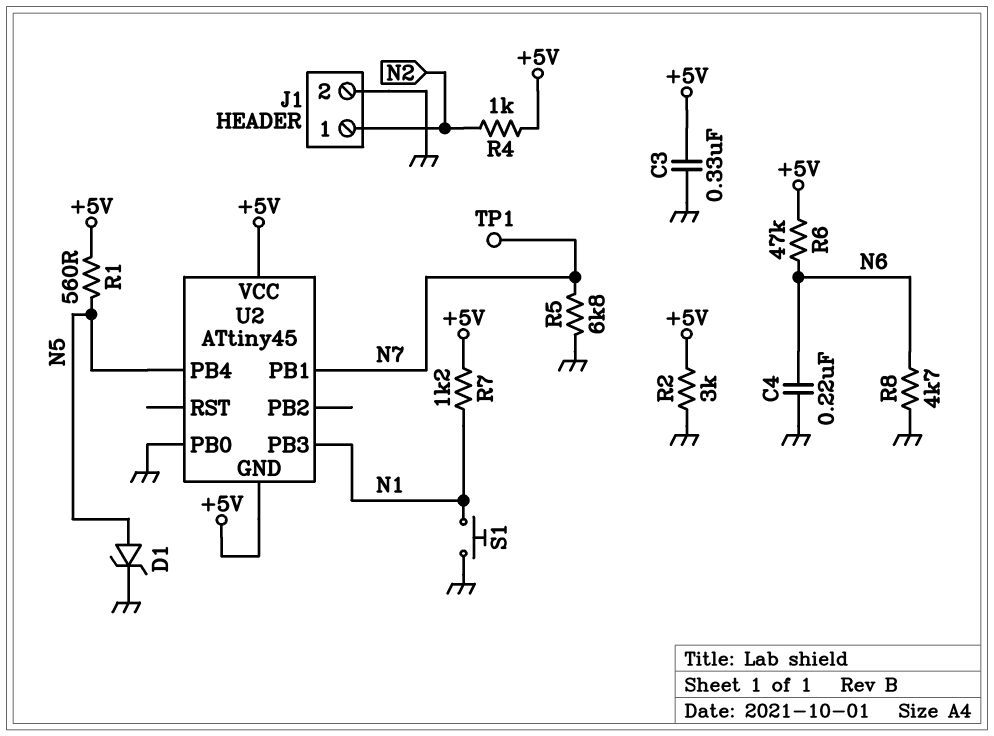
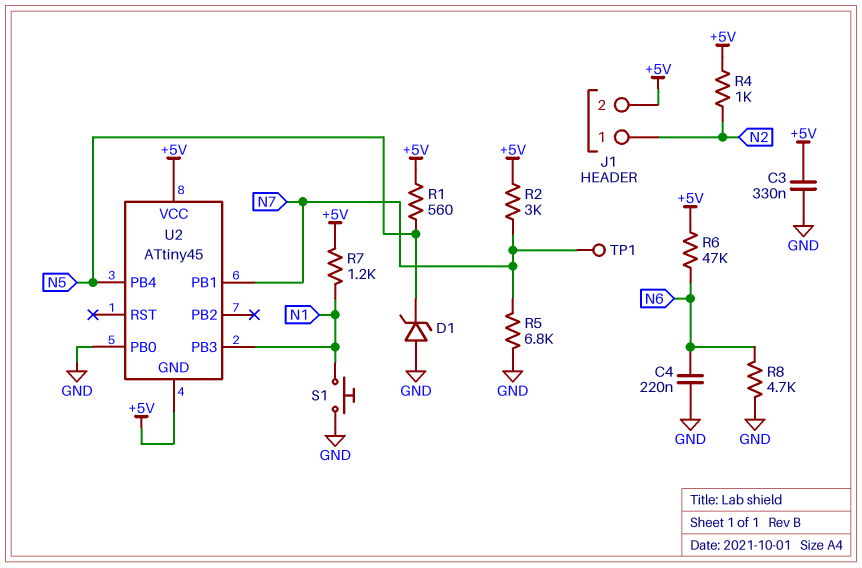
D1: zener (A N5, K GND) -> zener (A GND, K N5)
J1 pin 2: GND -> +5V
R2: 3k (+5V, GND) -> 3k (+5V, N7)

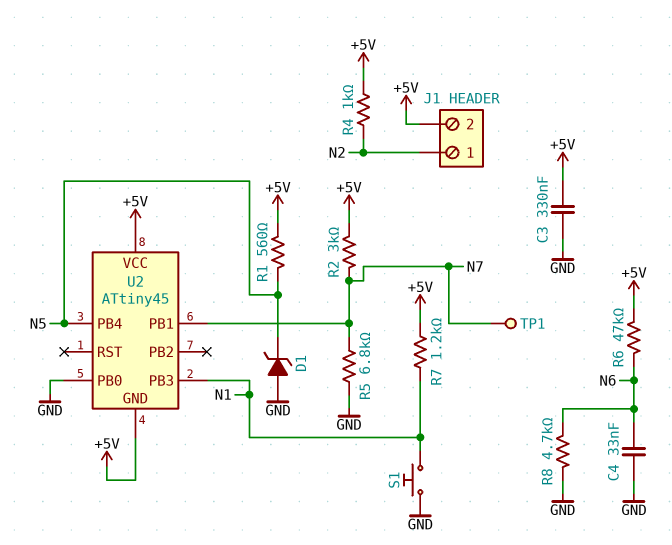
C4: 220nF (GND, N6) -> 33nF (GND, N6)

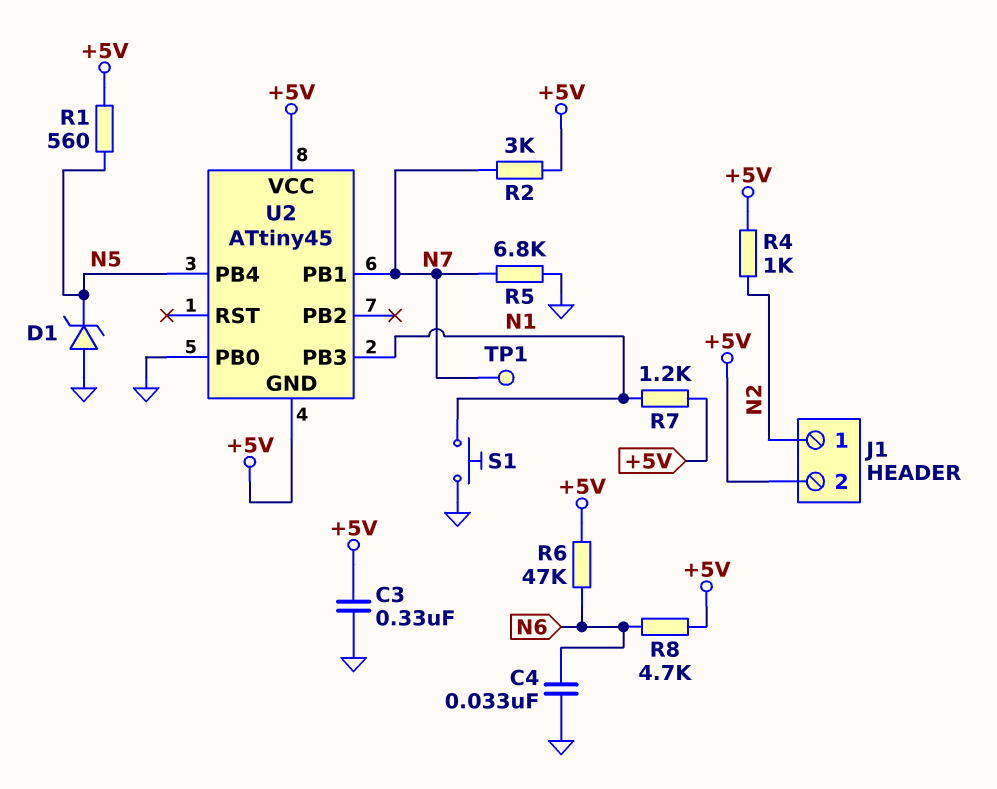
R8: 4.7k (GND, N6) -> 4.7k (+5V, N6)

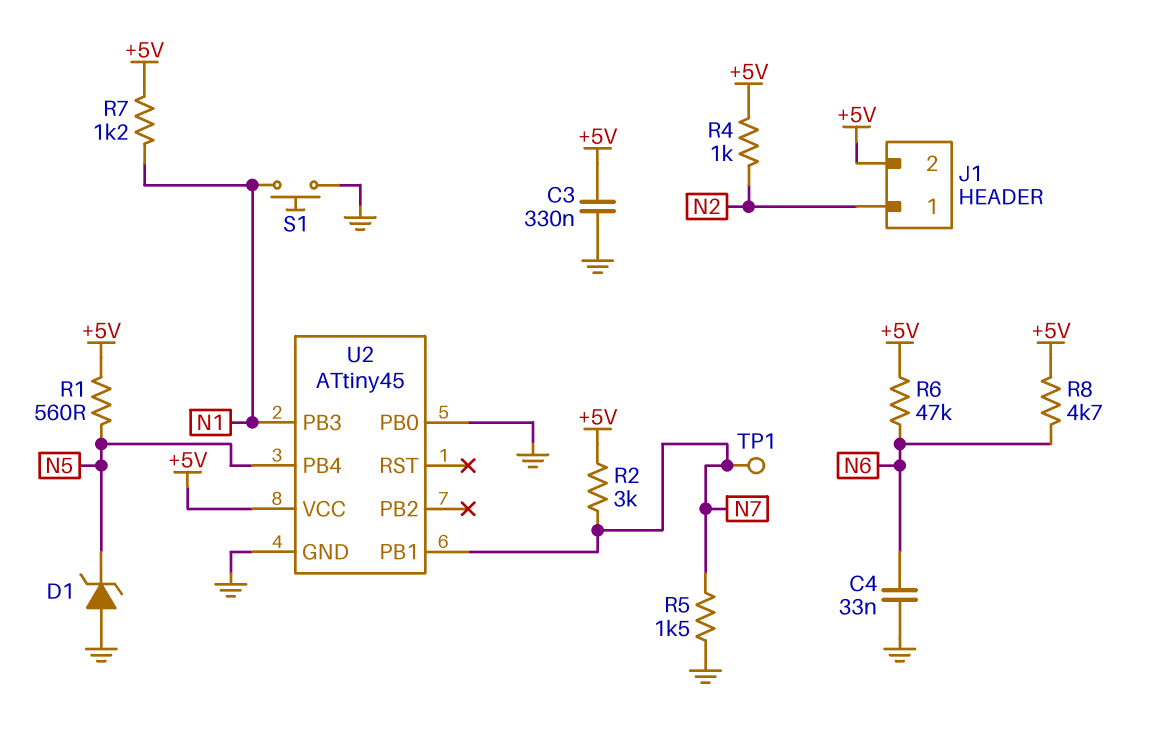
R5: 6.8k (GND, N7) -> 1.5k (GND, N7)
U2 pin GND: +5V -> GND

